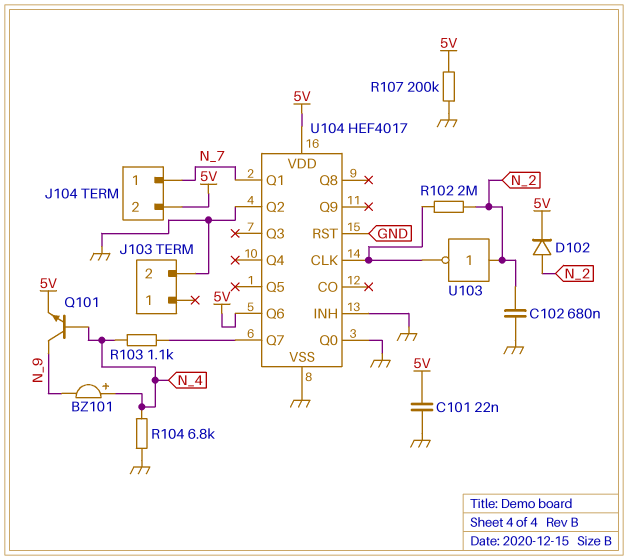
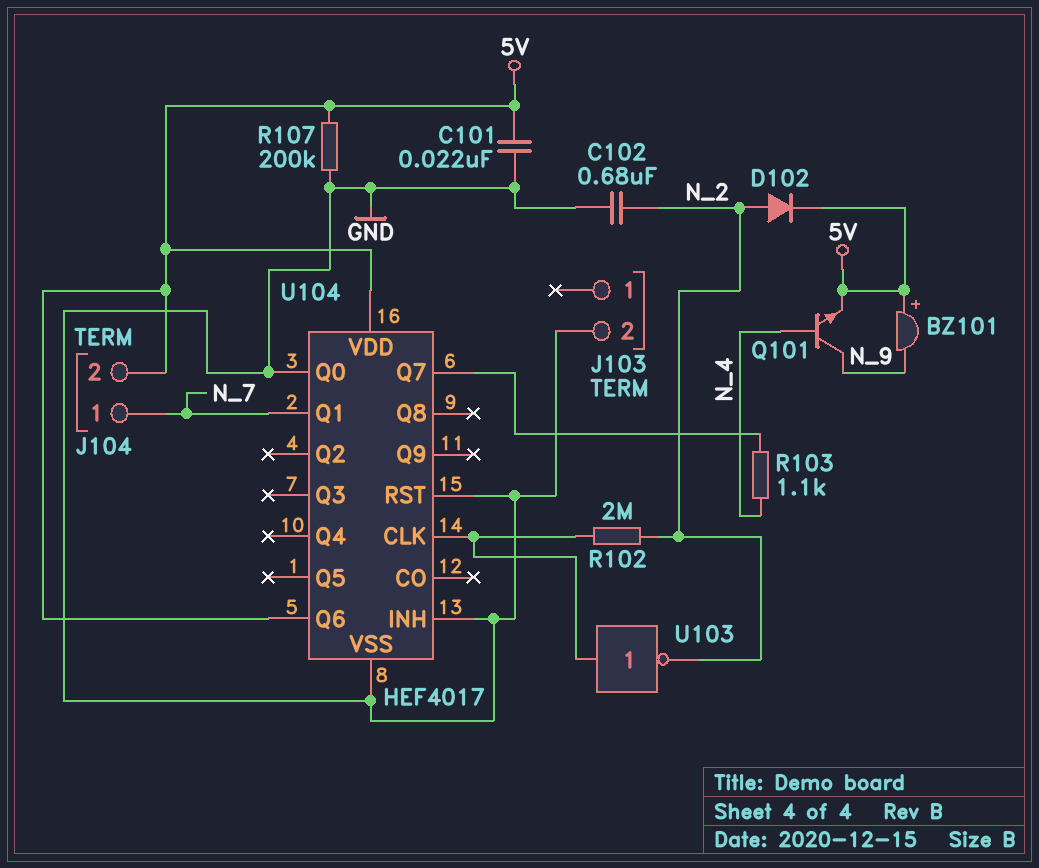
BZ101: buzzer (plus N_4, minus N_9) -> buzzer (plus 5V, minus N_9)
R104: 6.8k (GND, N_4) -> none
U103: NOT (in N_2, out U104/CLK) -> NOT (in U104/CLK, out N_2)
U104 pin Q2: GND -> none

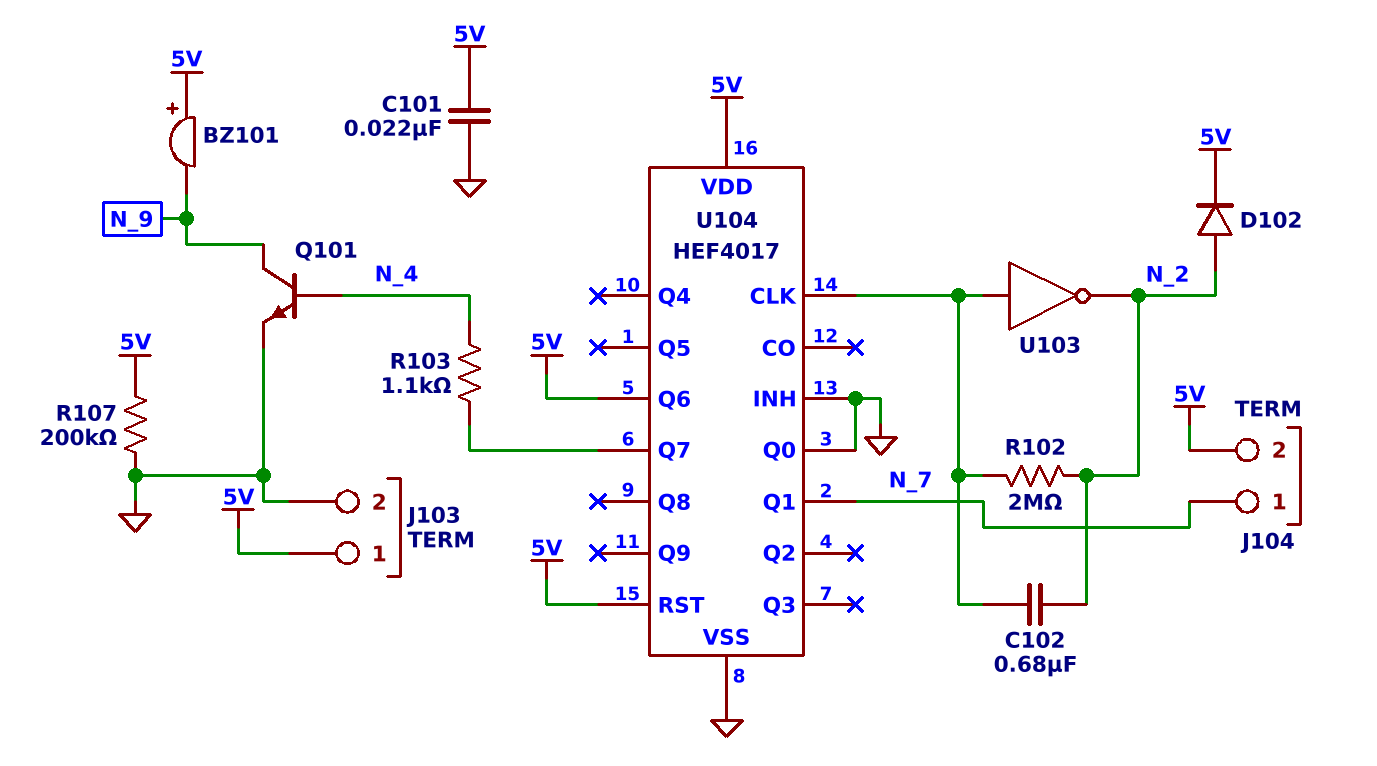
C102: 680nF (GND, N_2) -> 680nF (N_2, U104/CLK)
J103 pin 1: none -> 5V
Q101: NPN (B N_4, C N_9, E 5V) -> NPN (B N_4, C N_9, E GND)
U104 pin RST: GND -> 5V

